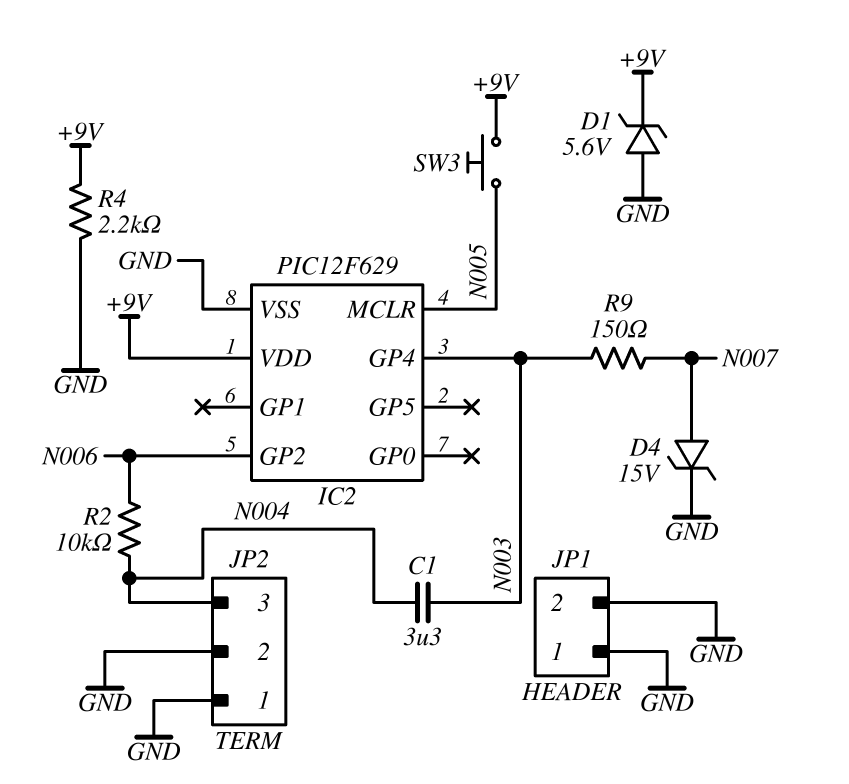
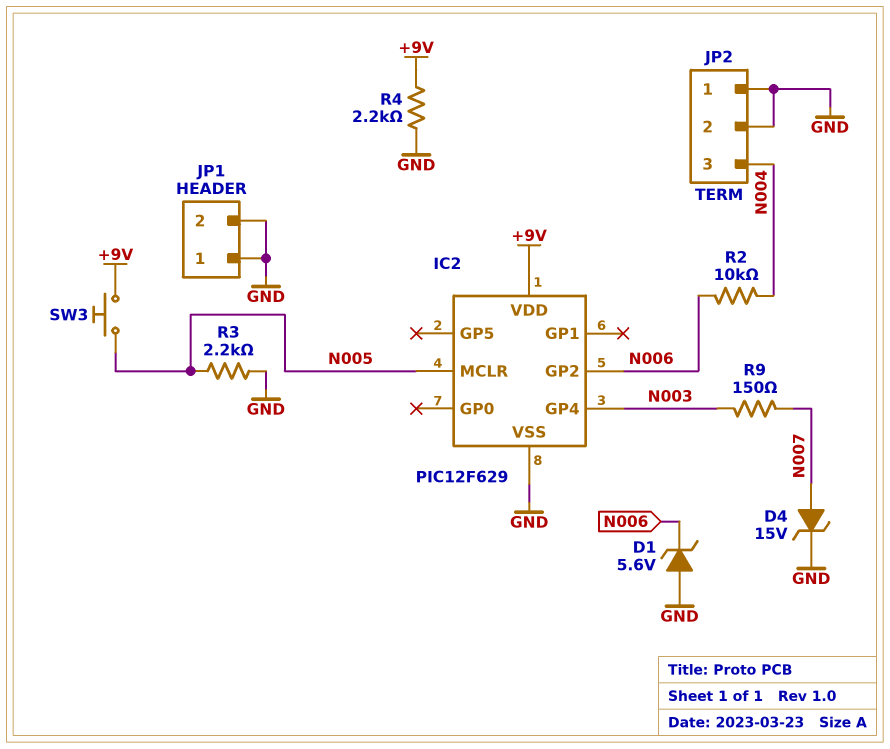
C1: 3.3uF (N003, N004) -> none
D1: zener 5.6V (A GND, K +9V) -> zener 5.6V (A GND, K N006)
R3: none -> 2.2k (GND, N005)

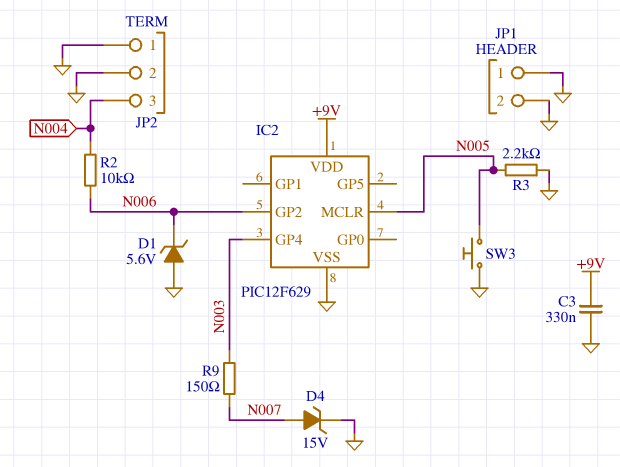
C3: none -> 330nF (+9V, GND)
R4: 2.2k (+9V, GND) -> none
SW3: button (+9V, N005) -> button (GND, N005)

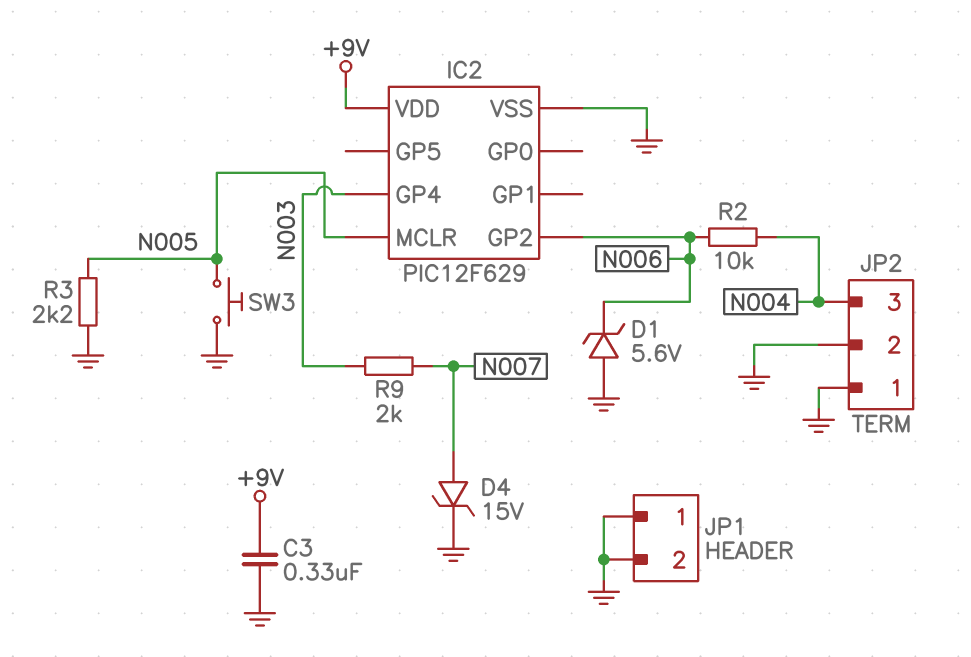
R9: 150 (N003, N007) -> 2k (N003, N007)

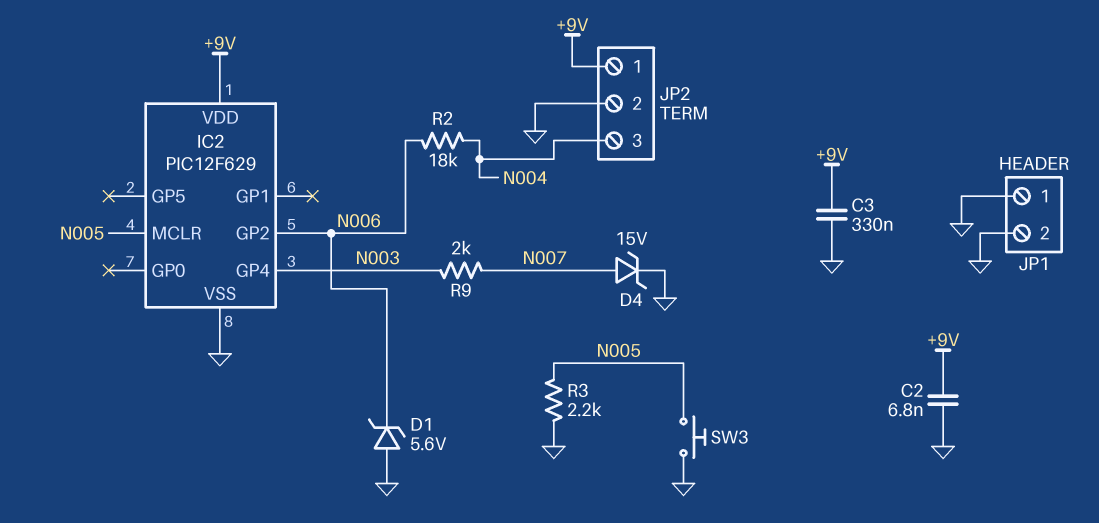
C2: none -> 6.8nF (+9V, GND)
JP2 pin 1: GND -> +9V
R2: 10k (N004, N006) -> 18k (N004, N006)

